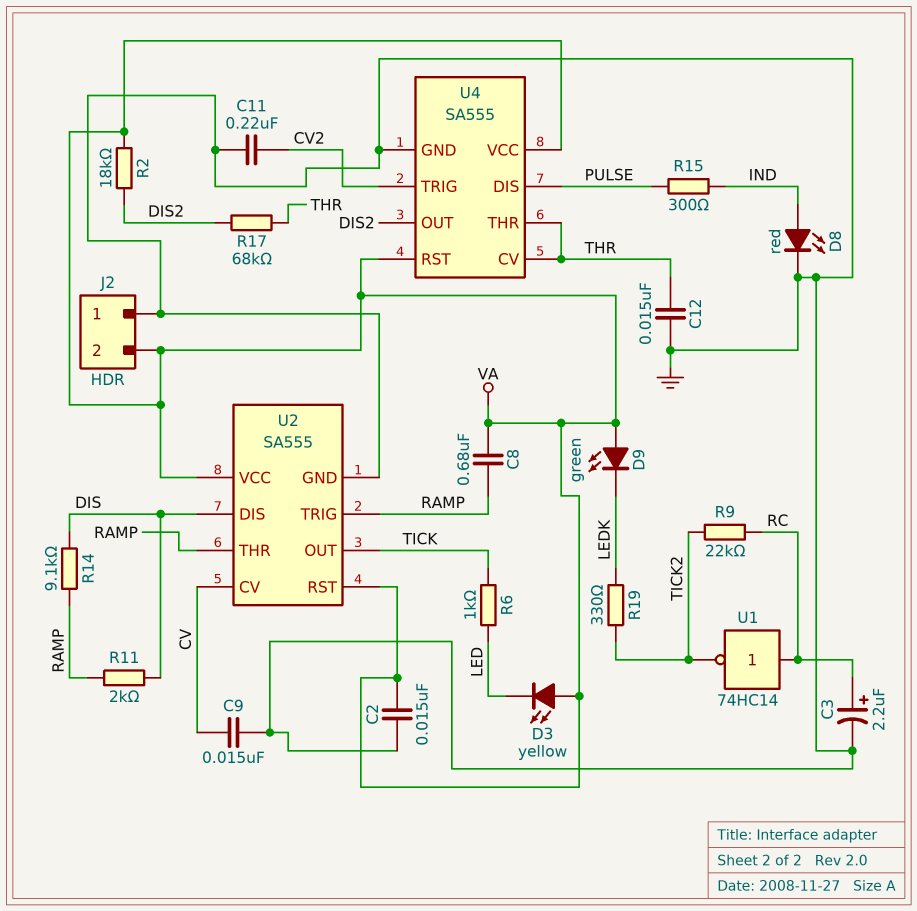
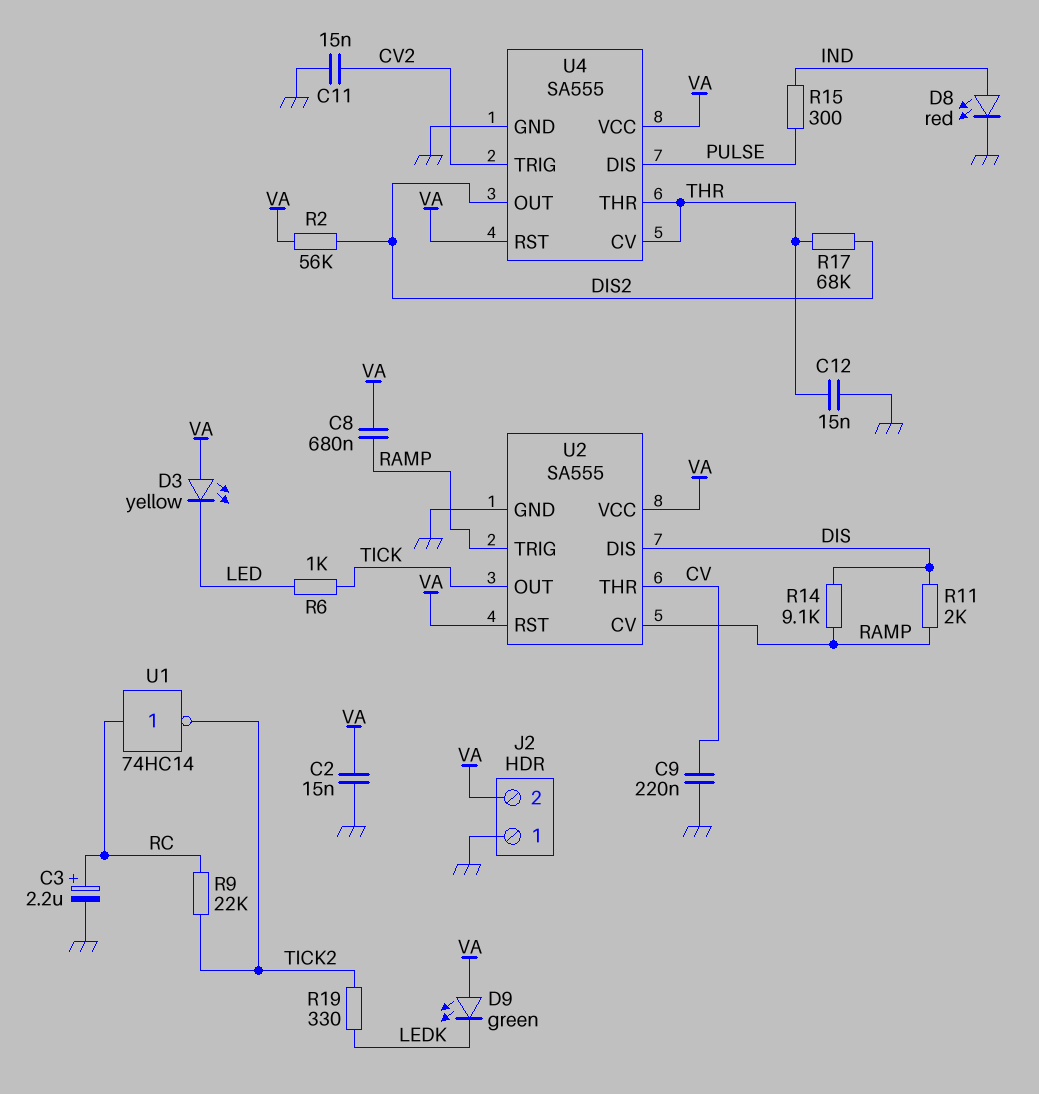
C9: 15nF (CV, GND) -> 220nF (CV, GND)
C11: 220nF (CV2, GND) -> 15nF (CV2, GND)
R2: 18k (DIS2, VA) -> 56k (DIS2, VA)
U2 pin CV: CV -> RAMP
U2 pin THR: RAMP -> CV

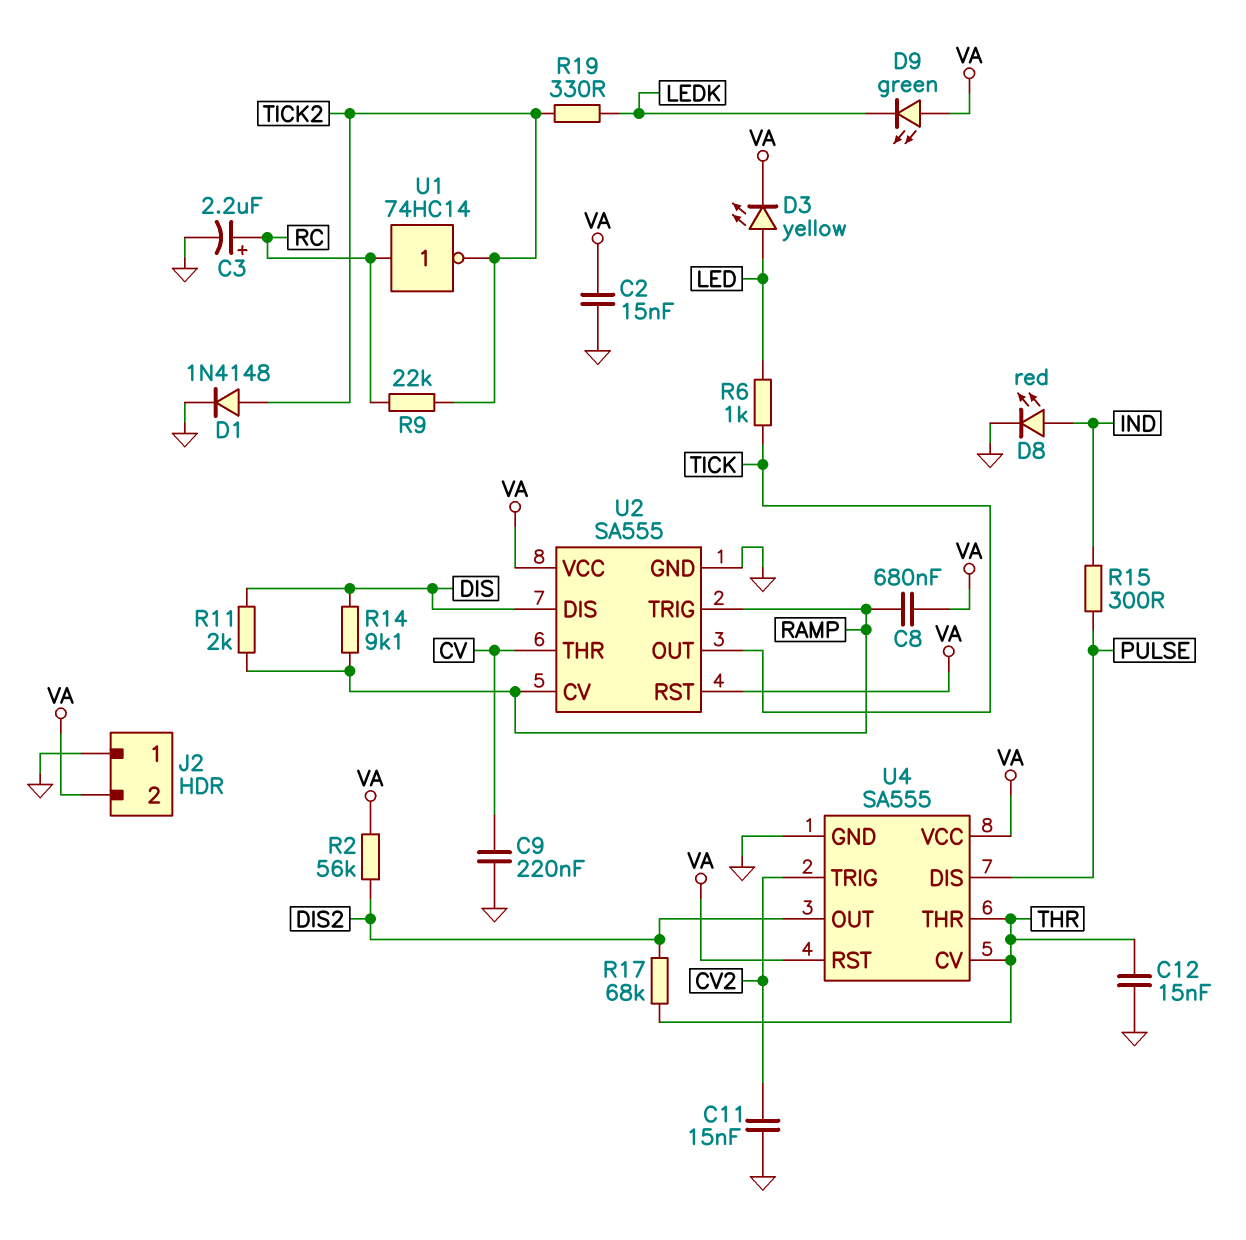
D1: none -> diode 1N4148 (A TICK2, K GND)
D3: LED yellow (A VA, K LED) -> LED yellow (A LED, K VA)

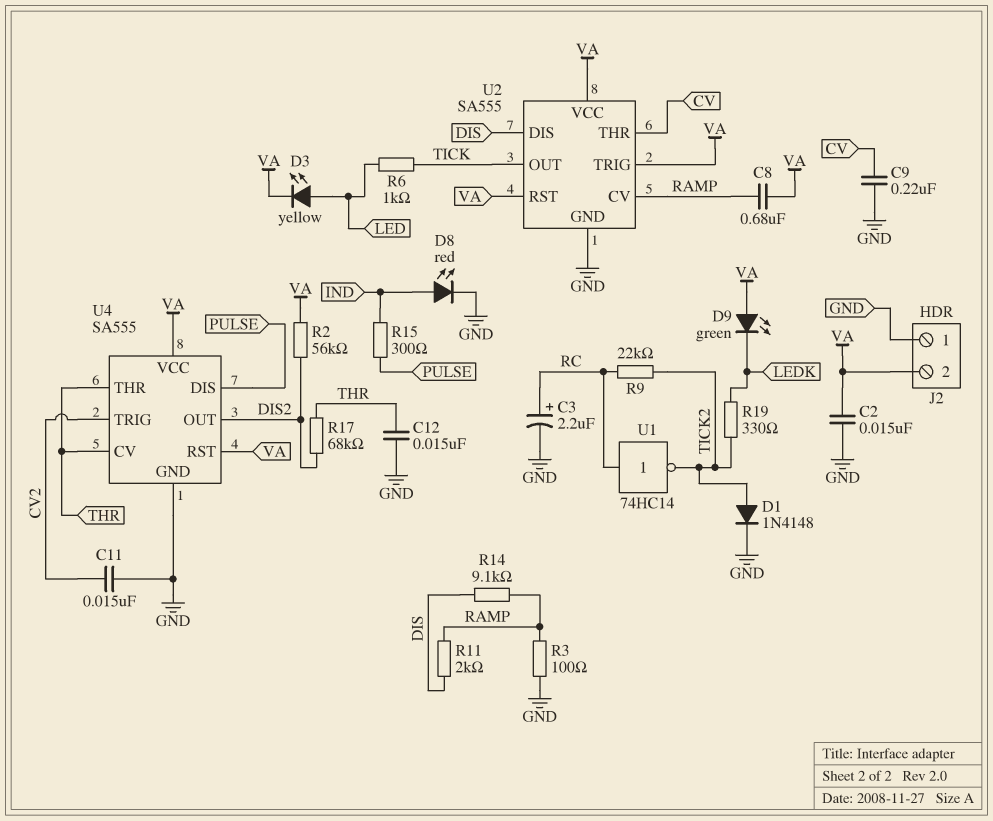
R3: none -> 100 (GND, RAMP)
U2 pin TRIG: RAMP -> VA

